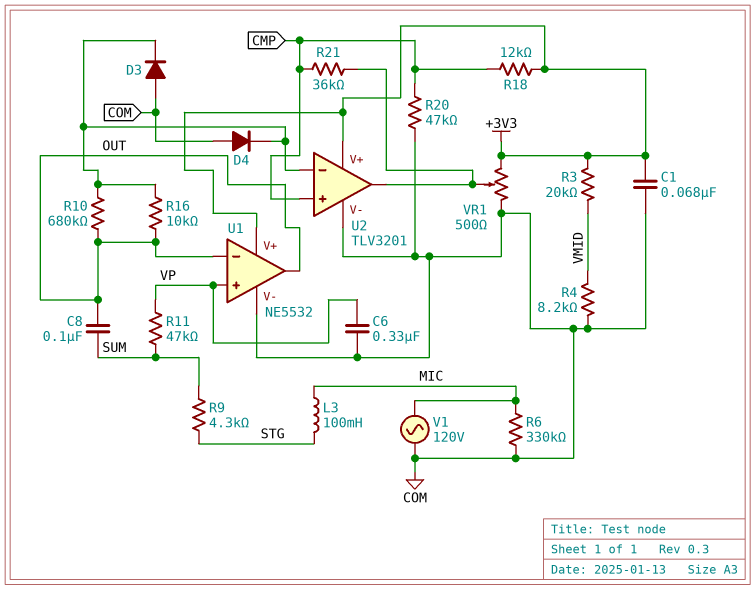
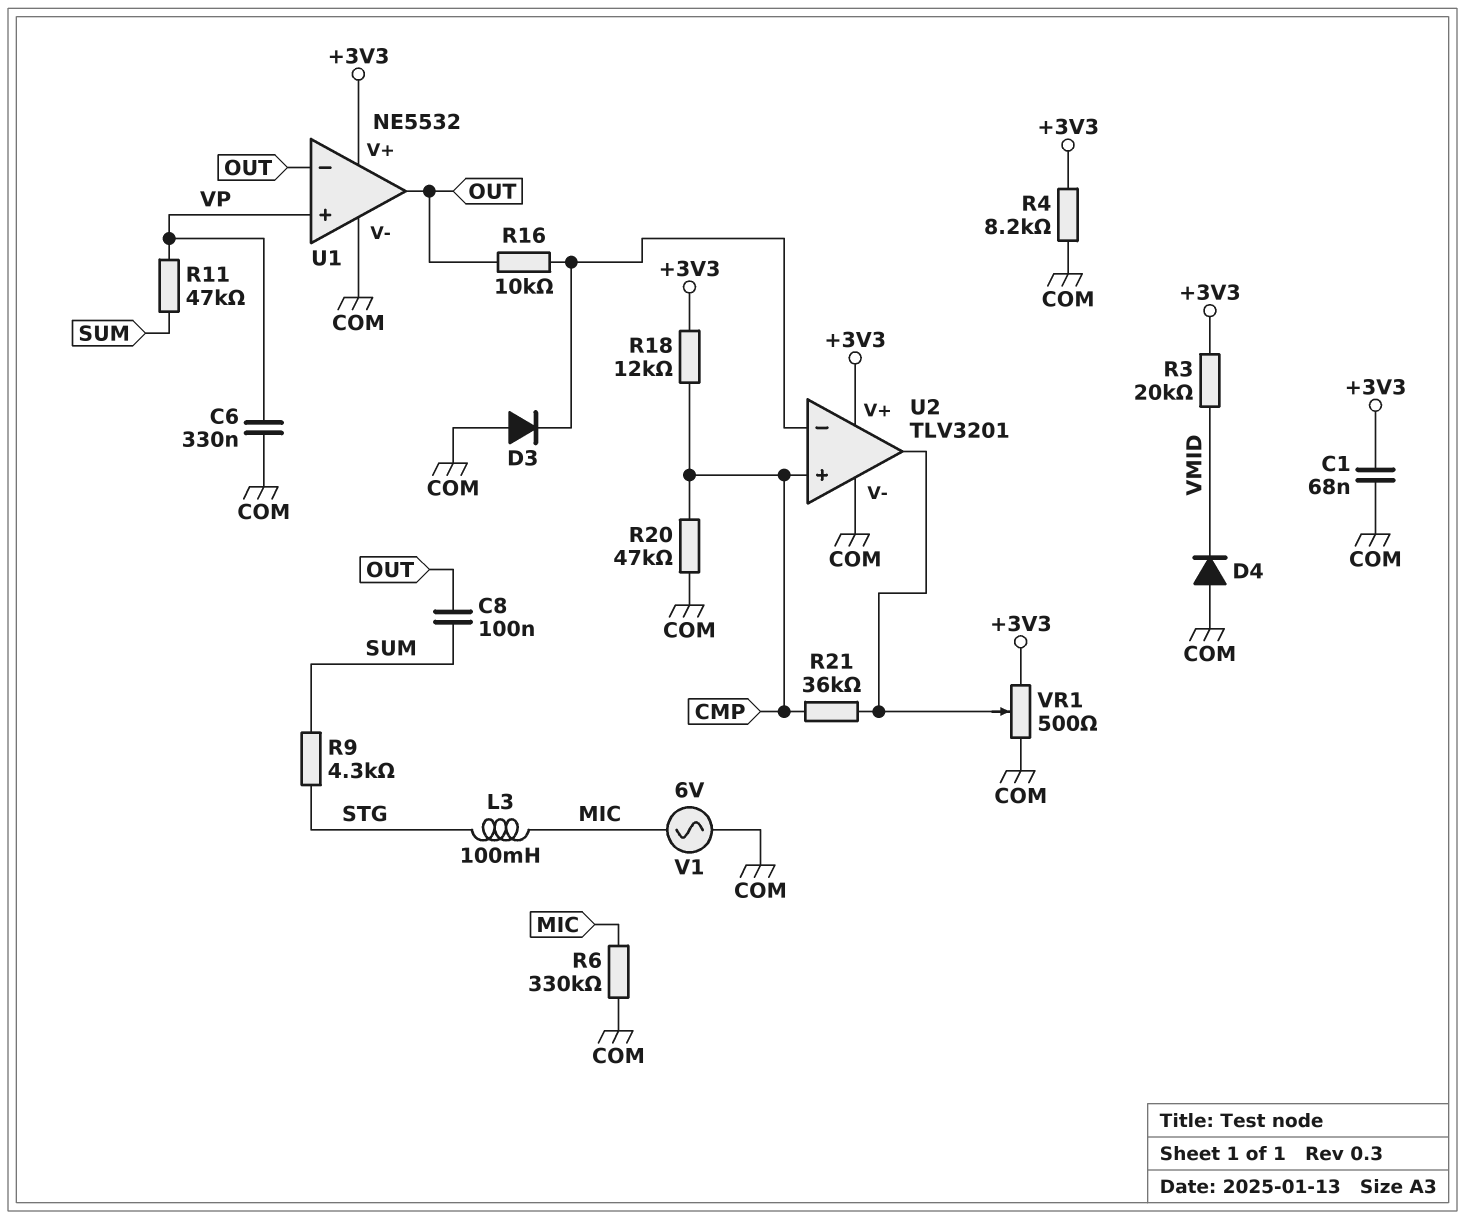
D4: diode (A COM, K U2/in-) -> diode (A COM, K VMID)
R4: 8.2k (COM, VMID) -> 8.2k (+3V3, COM)
R10: 680k (OUT, U2/in-) -> none
V1: AC 120V (COM, MIC) -> AC 6V (COM, MIC)

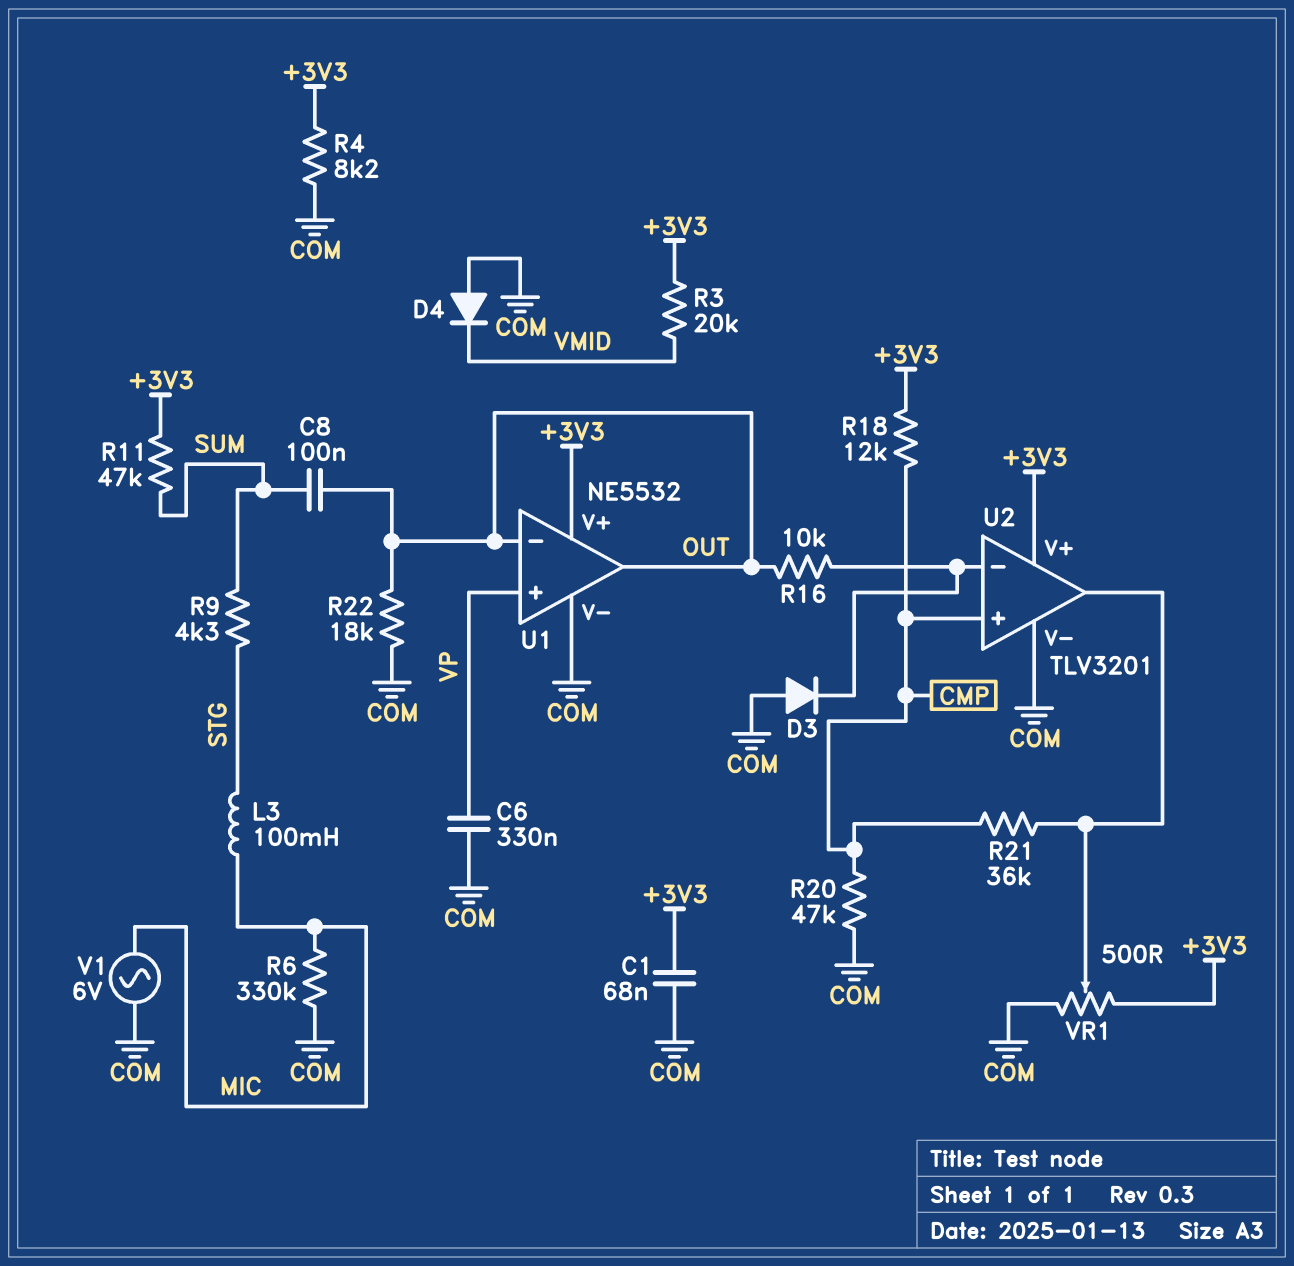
R11: 47k (SUM, VP) -> 47k (+3V3, SUM)
R22: none -> 18k (COM, OUT)

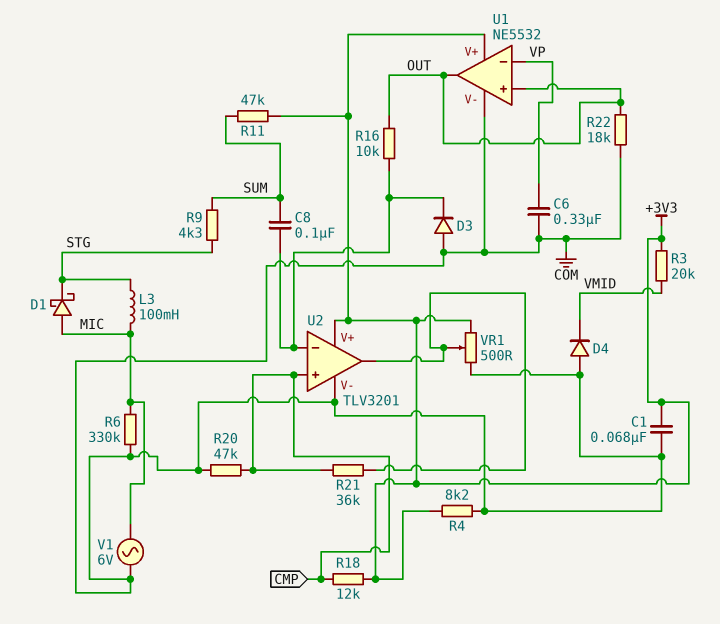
C8: 100nF (OUT, SUM) -> 100nF (SUM, U2/in-)
D1: none -> schottky (A MIC, K STG)
U1 pin in+: VP -> OUT
U1 pin in-: OUT -> VP

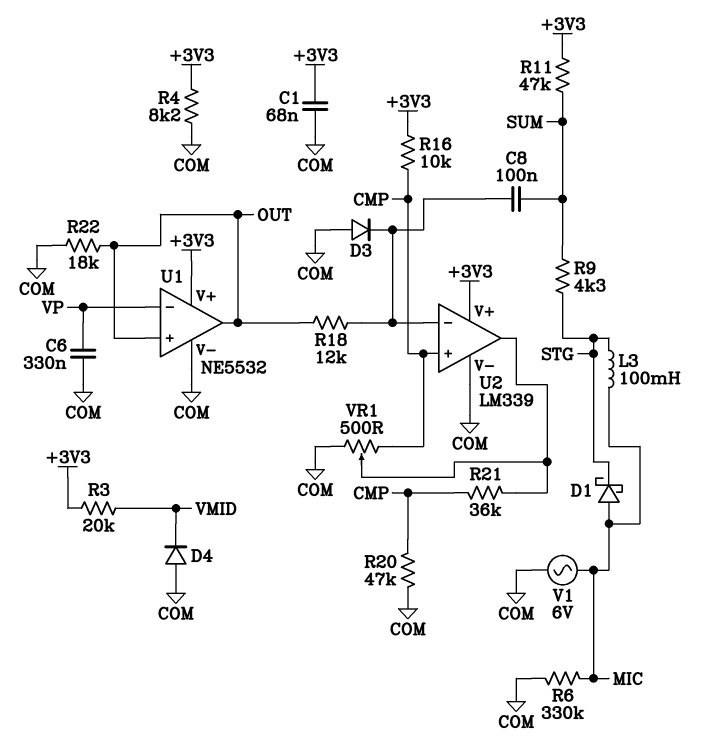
R16: 10k (OUT, U2/in-) -> 10k (+3V3, CMP)
R18: 12k (+3V3, CMP) -> 12k (OUT, U2/in-)
U2: TLV3201 -> LM339
VR1: 500 (+3V3, COM, wiper U2/out) -> 500 (CMP, COM, wiper U2/out)

